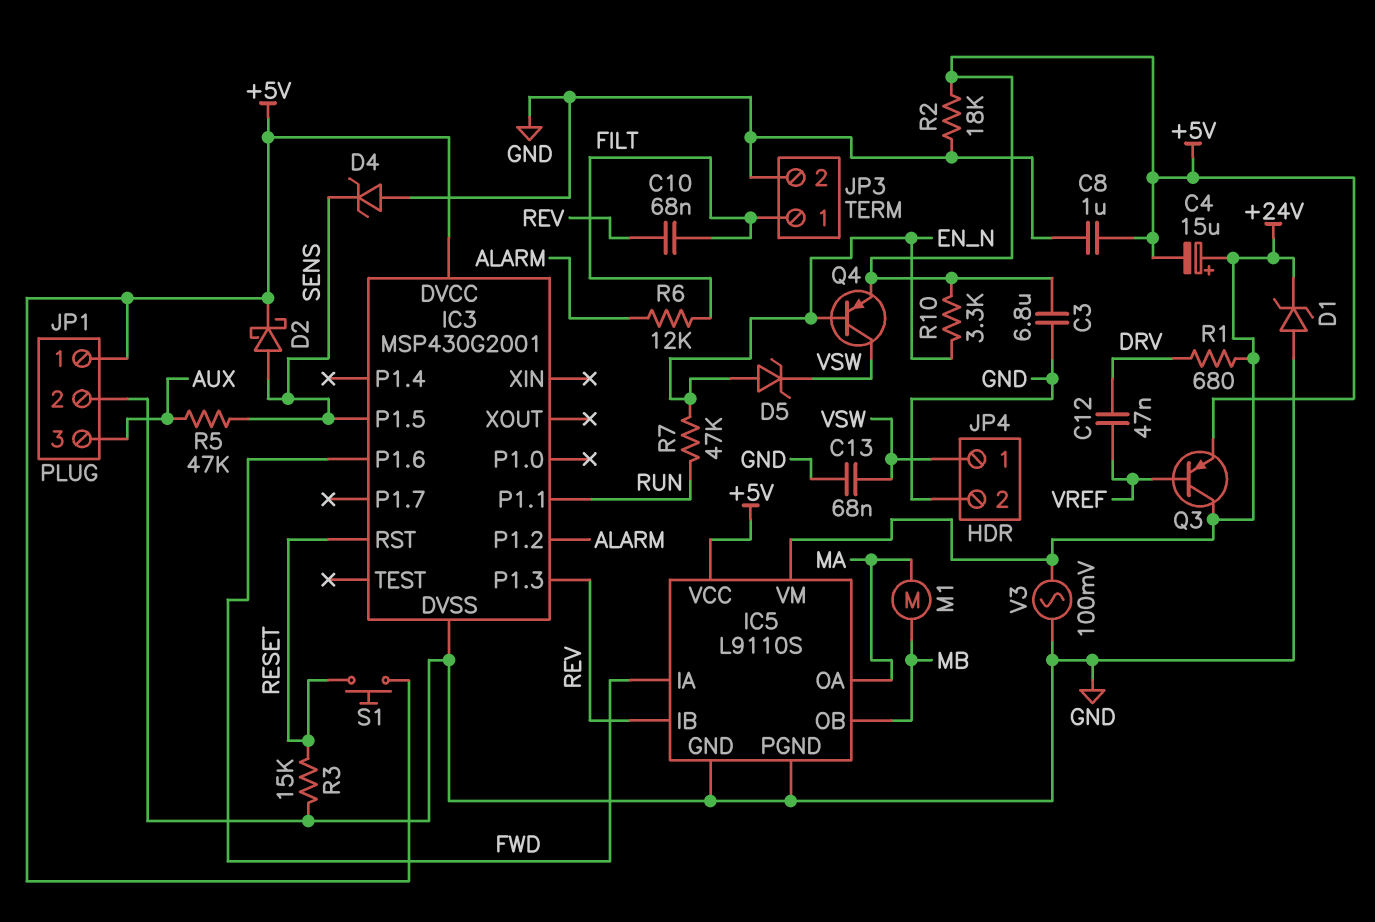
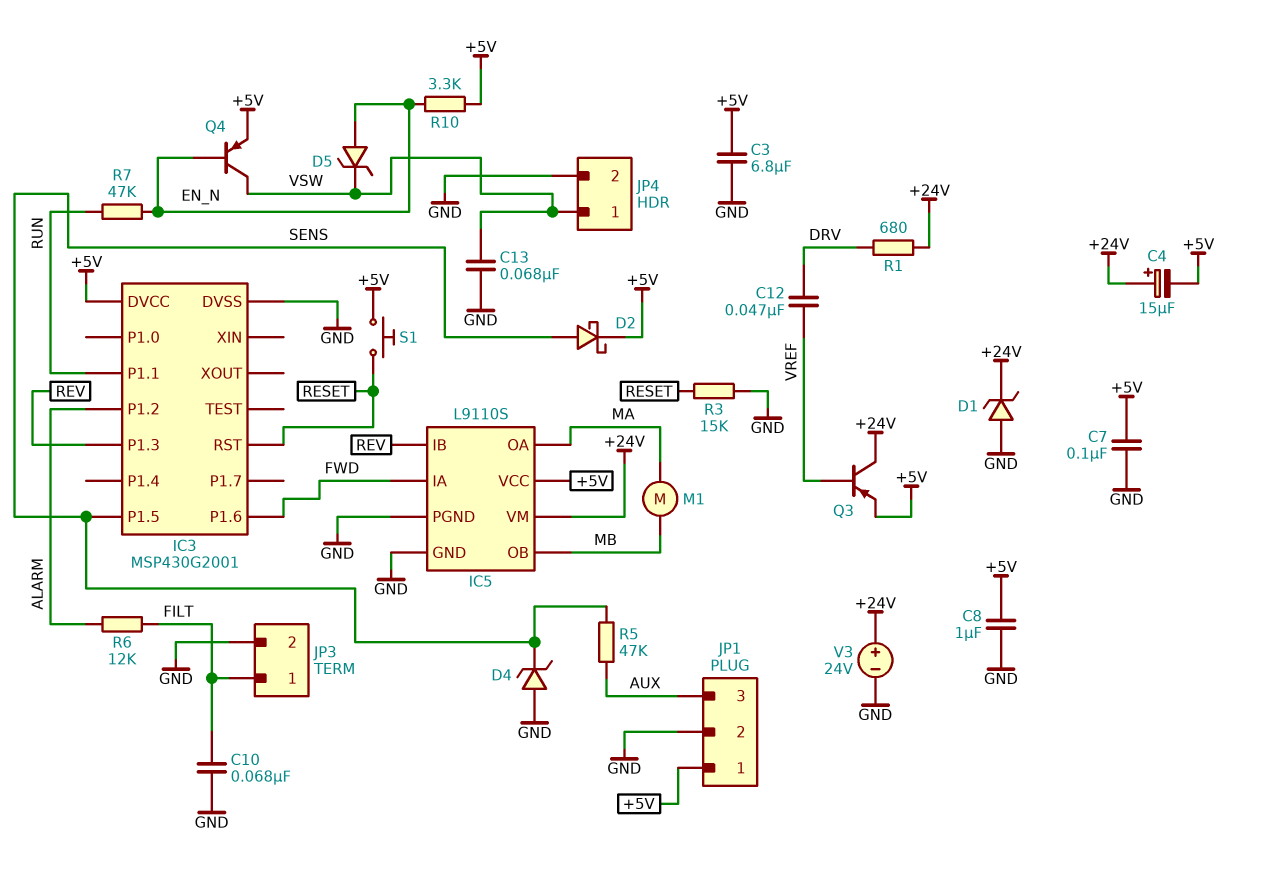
C7: none -> 100nF (+5V, GND)
C10: 68nF (FILT, REV) -> 68nF (FILT, GND)
R2: 18k (+5V, GND) -> none
V3: AC 100mV (+24V, GND) -> 24V (plus +24V, minus GND)

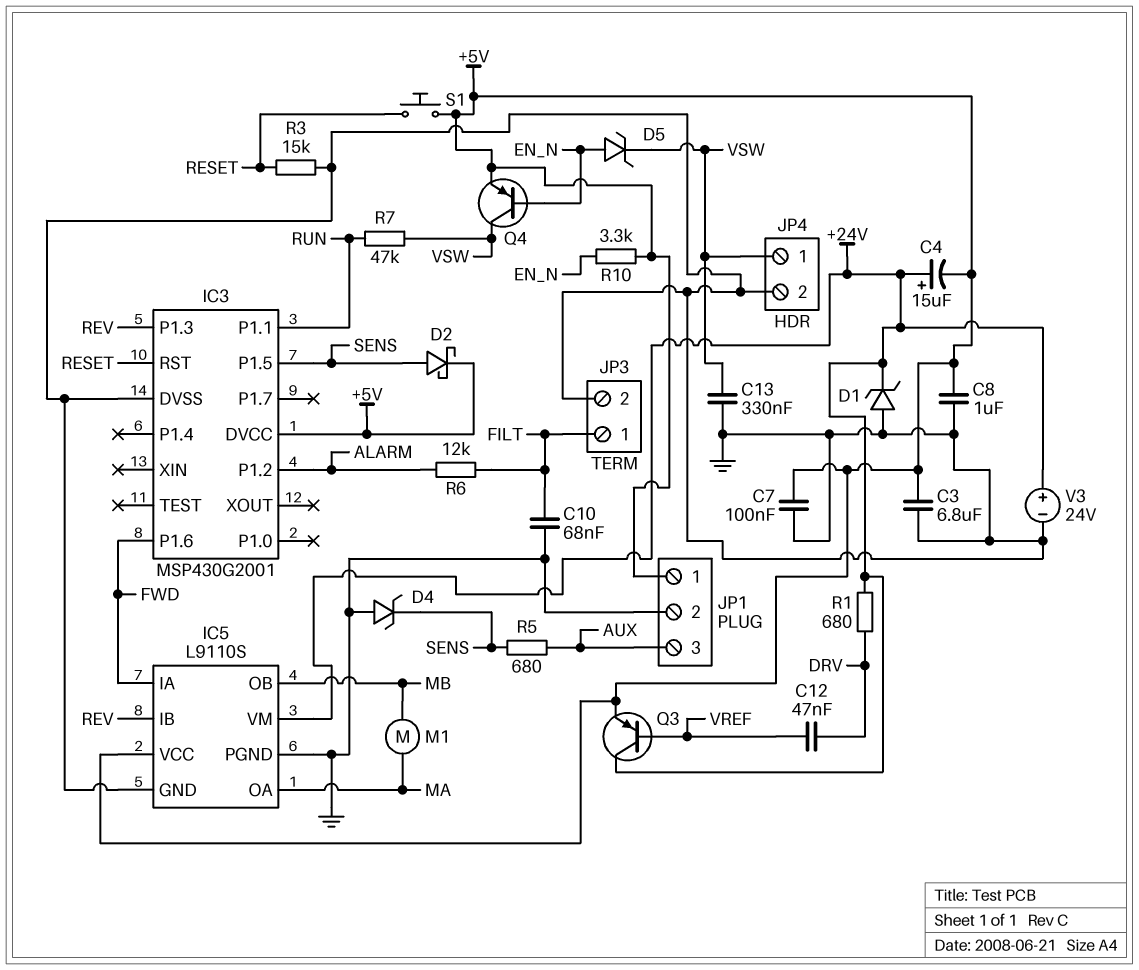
C13: 68nF (GND, VSW) -> 330nF (GND, VSW)
R5: 47k (AUX, SENS) -> 680 (AUX, SENS)
R7: 47k (EN_N, RUN) -> 47k (RUN, VSW)

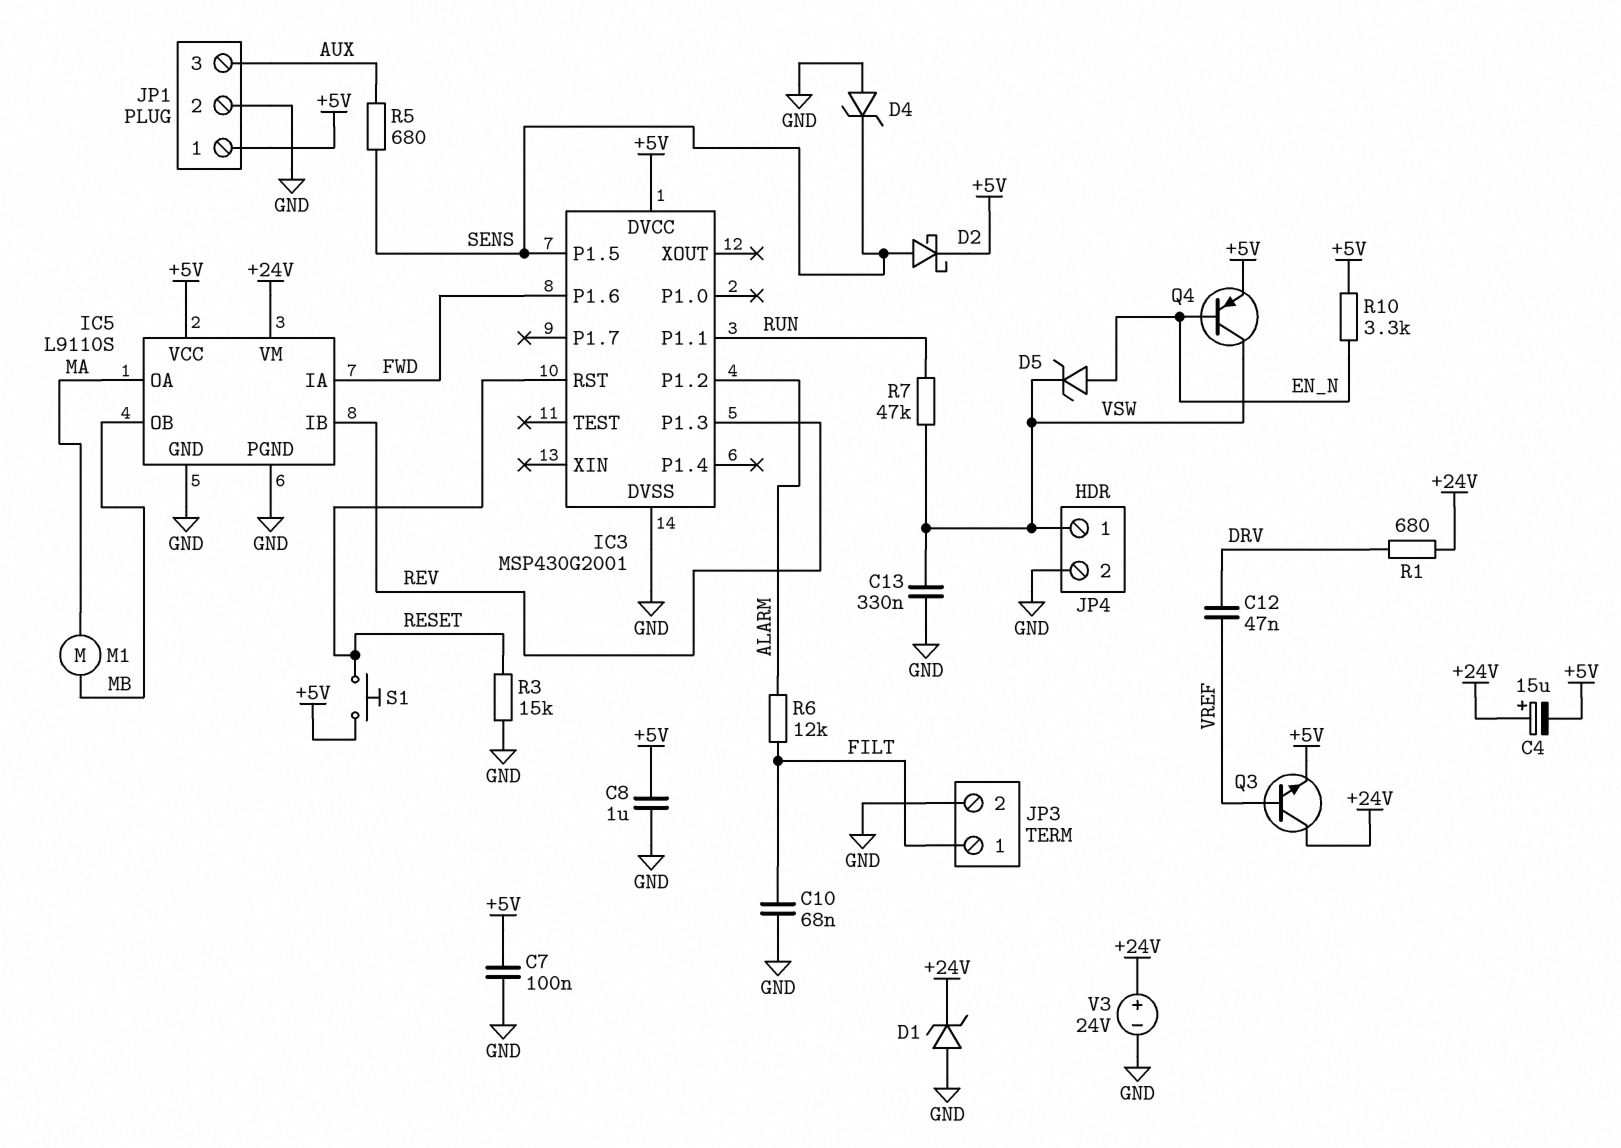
C3: 6.8uF (+5V, GND) -> none
Q3: PNP (B VREF, C +24V, E +5V) -> NPN (B VREF, C +24V, E +5V)

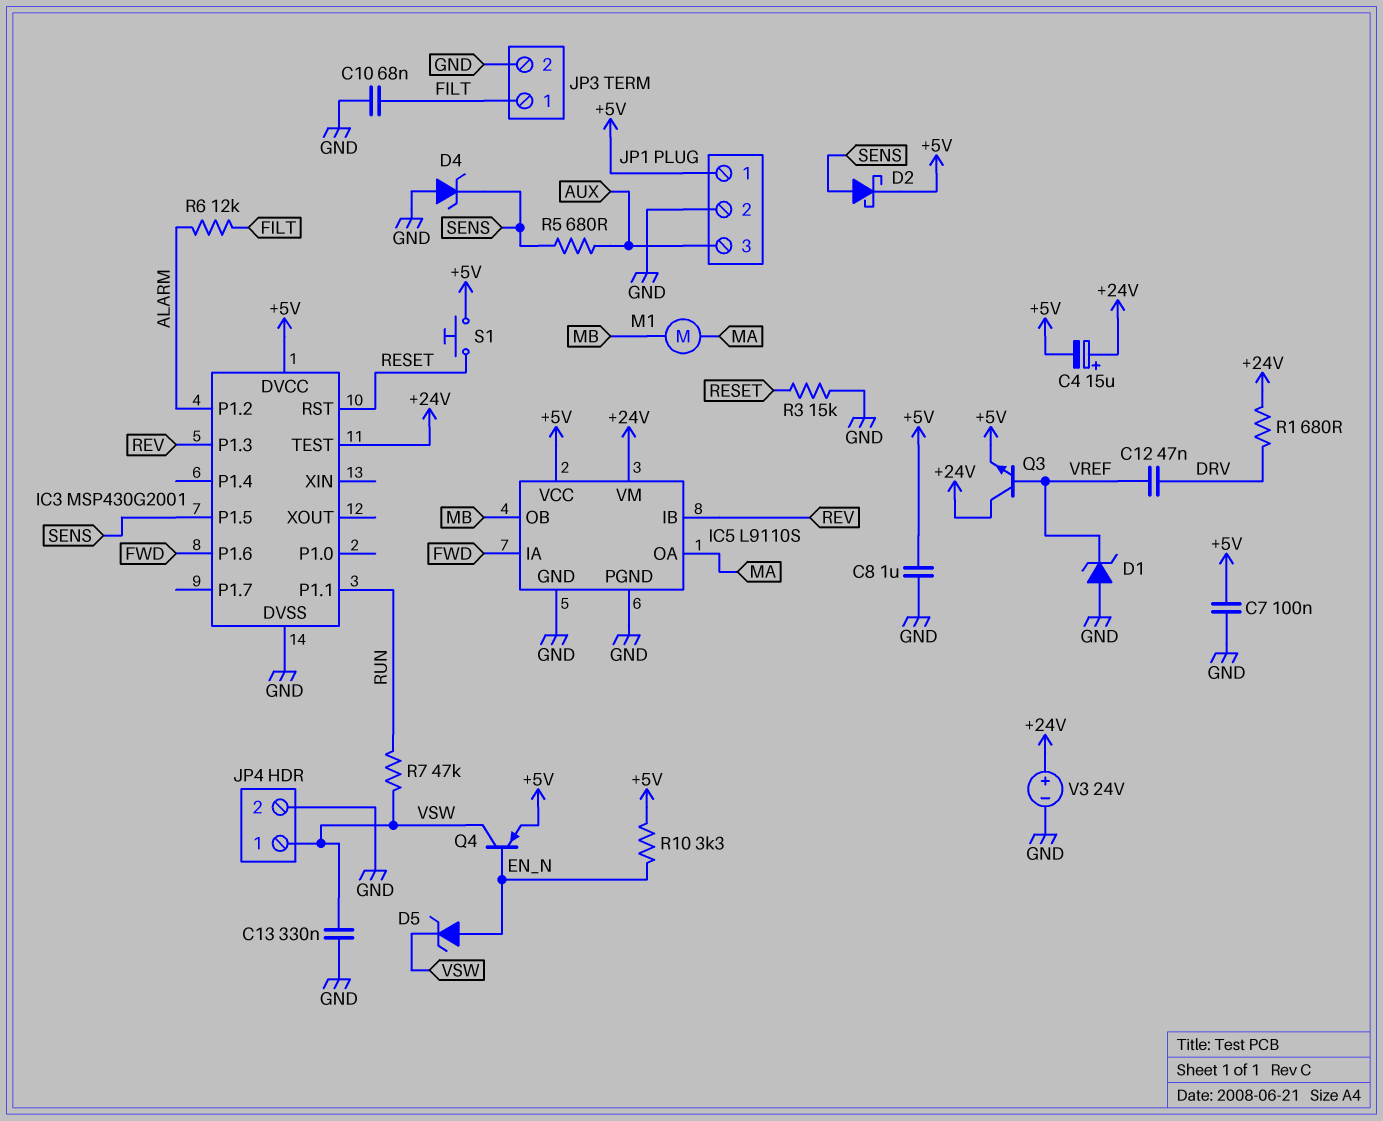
D1: zener (A GND, K +24V) -> zener (A GND, K VREF)
IC3 pin TEST: none -> +24V

